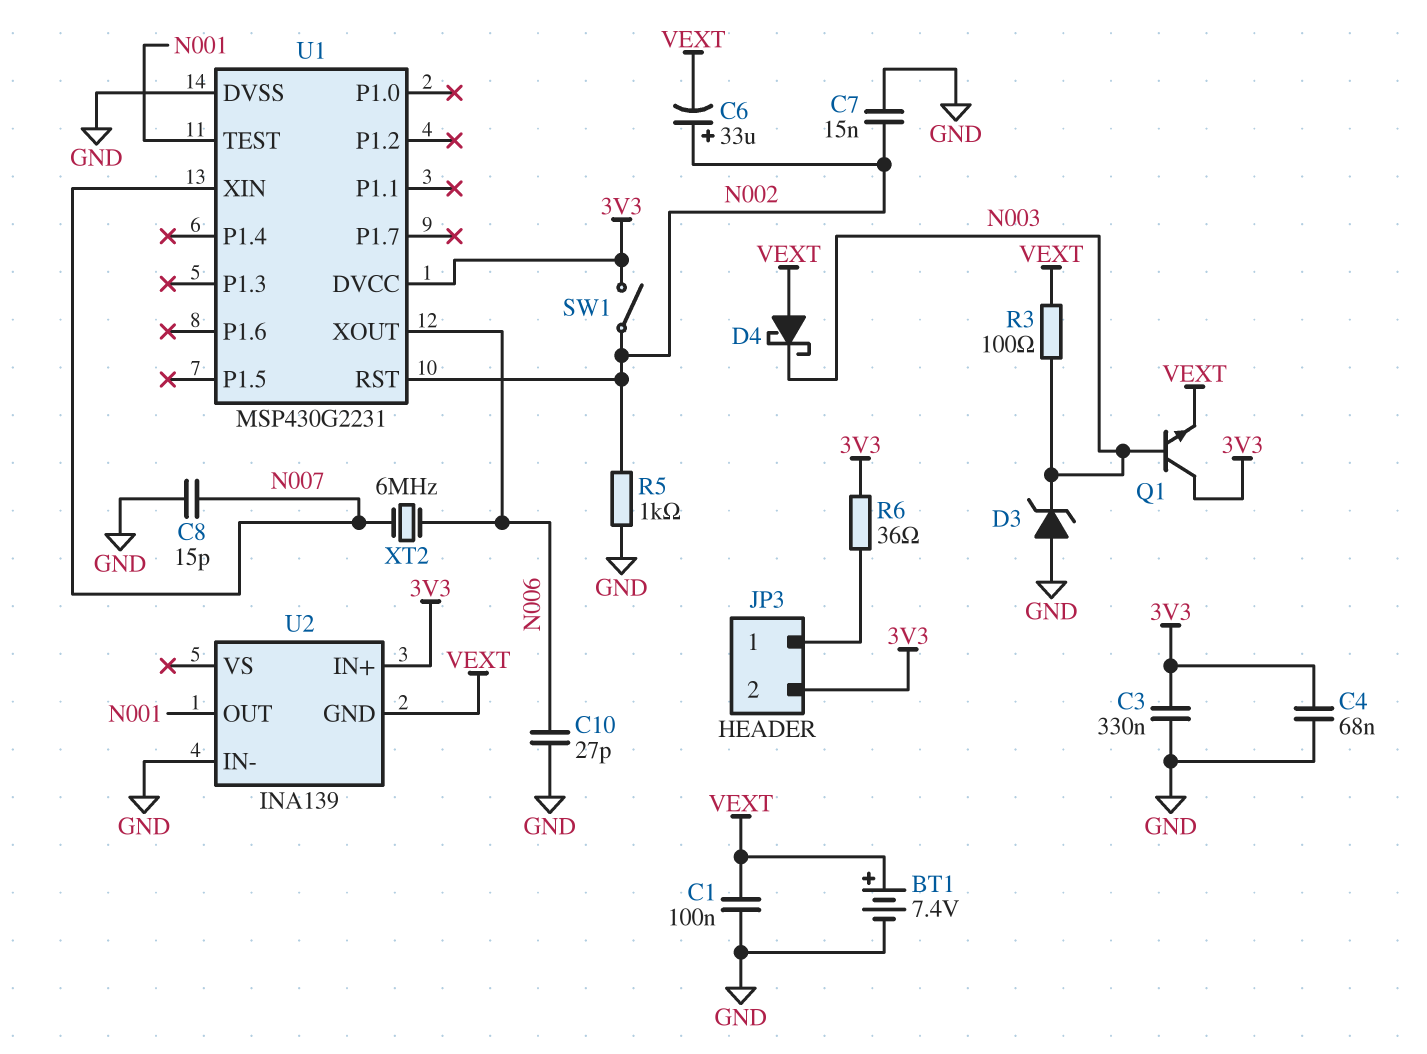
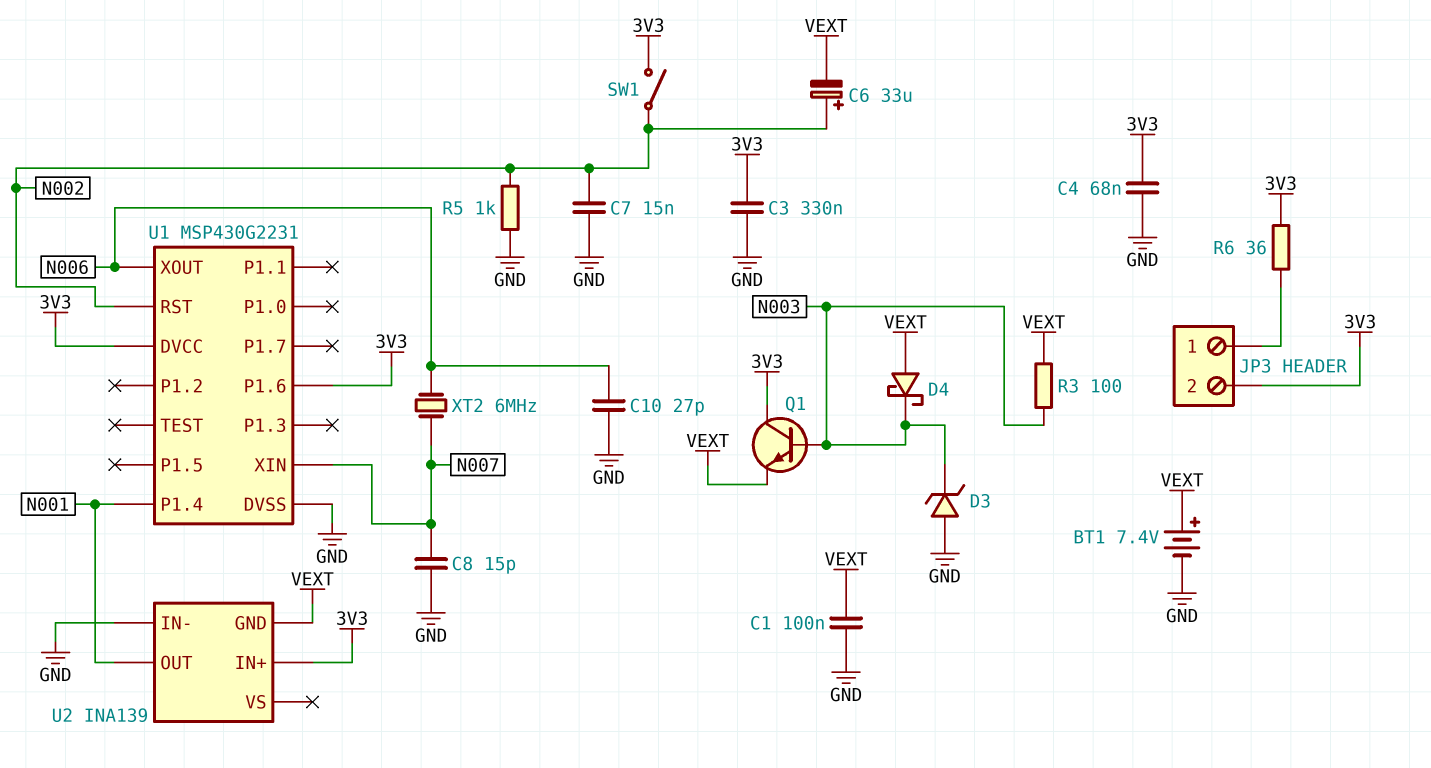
U1 pin P1.4: none -> N001
U1 pin P1.6: none -> 3V3
U1 pin TEST: N001 -> none

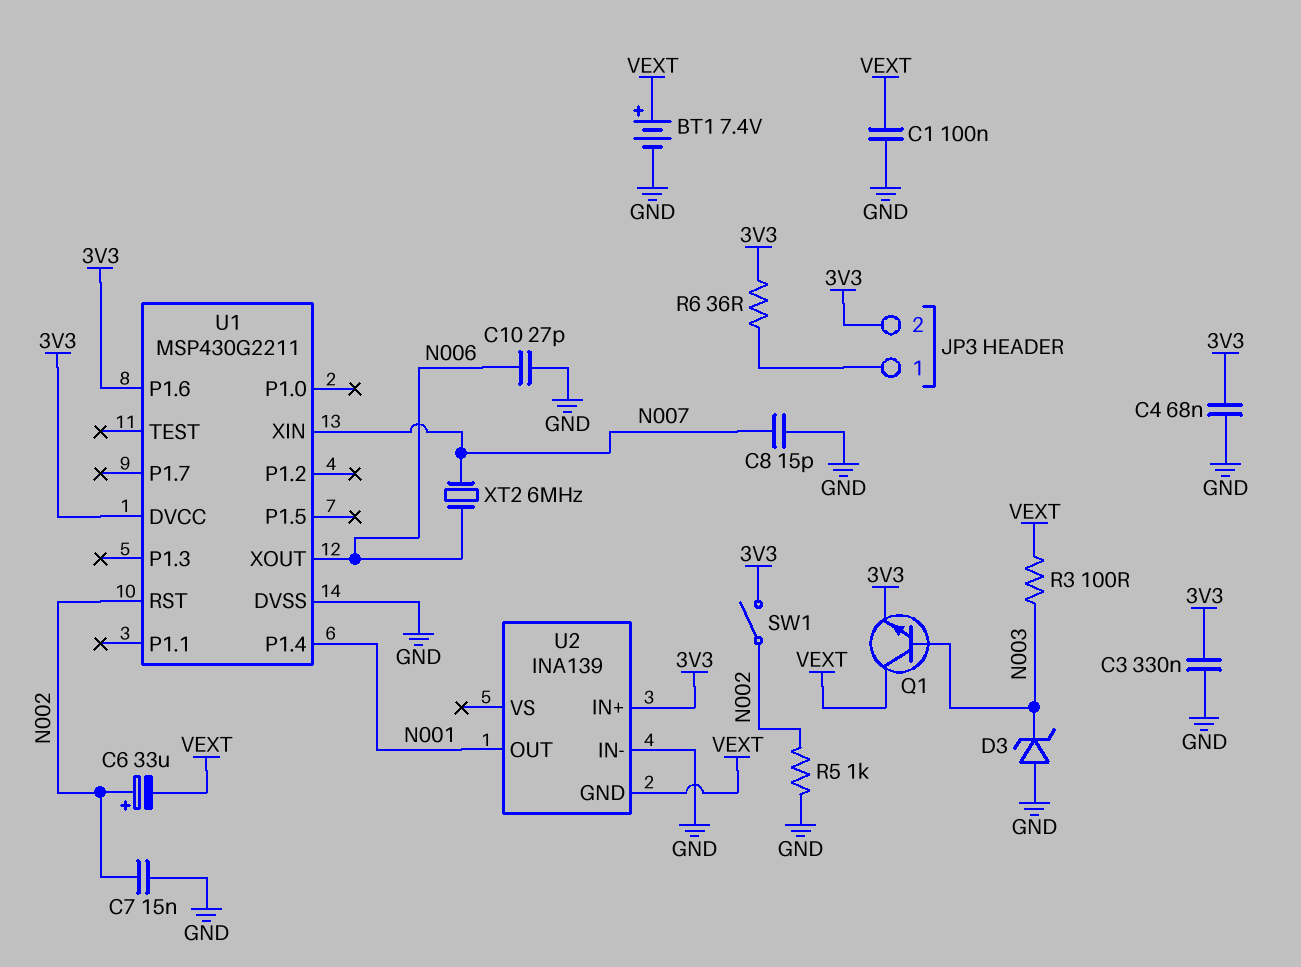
D4: schottky (A VEXT, K N003) -> none
Q1: NPN (B N003, C 3V3, E VEXT) -> NPN (B N003, C VEXT, E 3V3)
U1: MSP430G2231 -> MSP430G2211

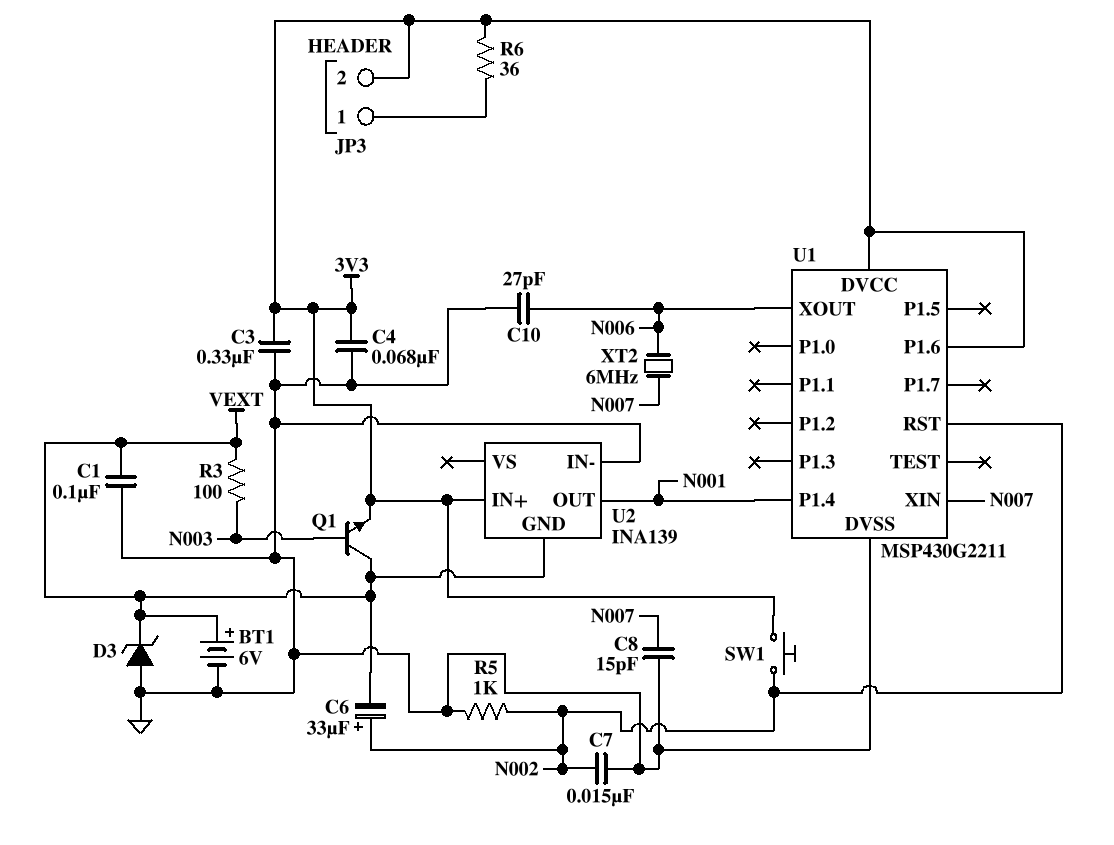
BT1: 7.4V (plus VEXT, minus GND) -> 6V (plus VEXT, minus GND)
D3: zener (A GND, K N003) -> zener (A GND, K VEXT)
SW1: switch (3V3, N002) -> button (3V3, N002)

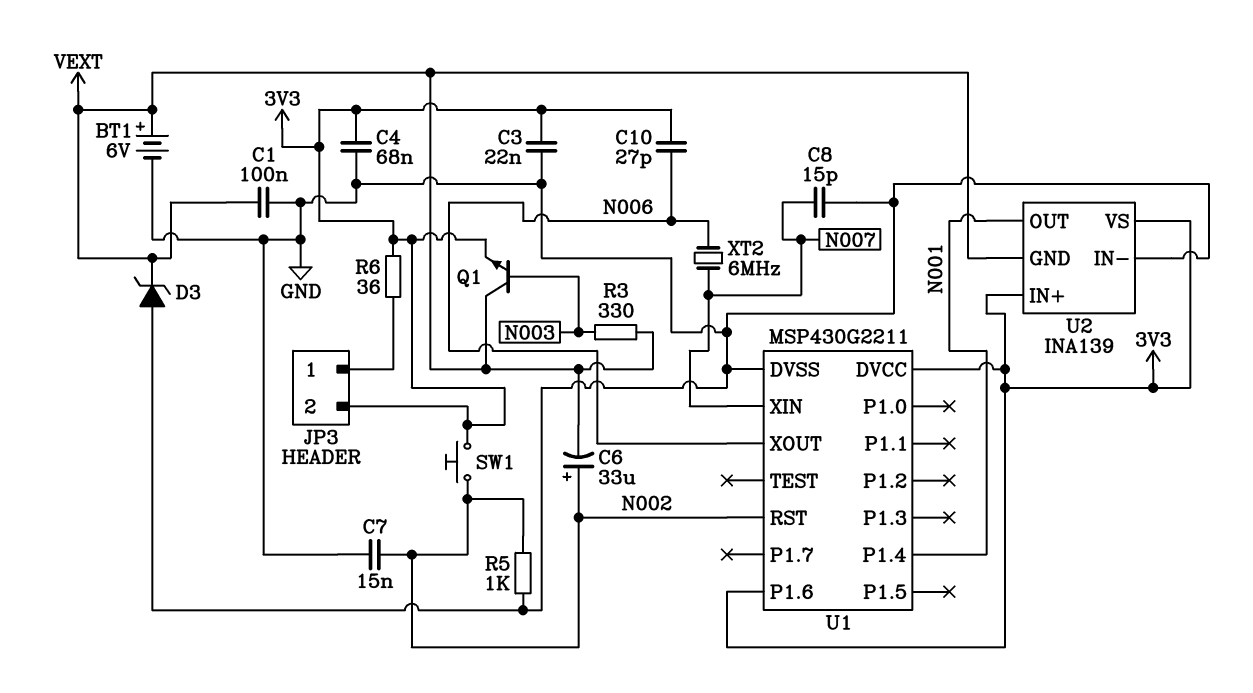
C3: 330nF (3V3, GND) -> 22nF (3V3, GND)
C10: 27pF (GND, N006) -> 27pF (3V3, N006)
R3: 100 (N003, VEXT) -> 330 (N003, VEXT)
U2 pin VS: none -> 3V3

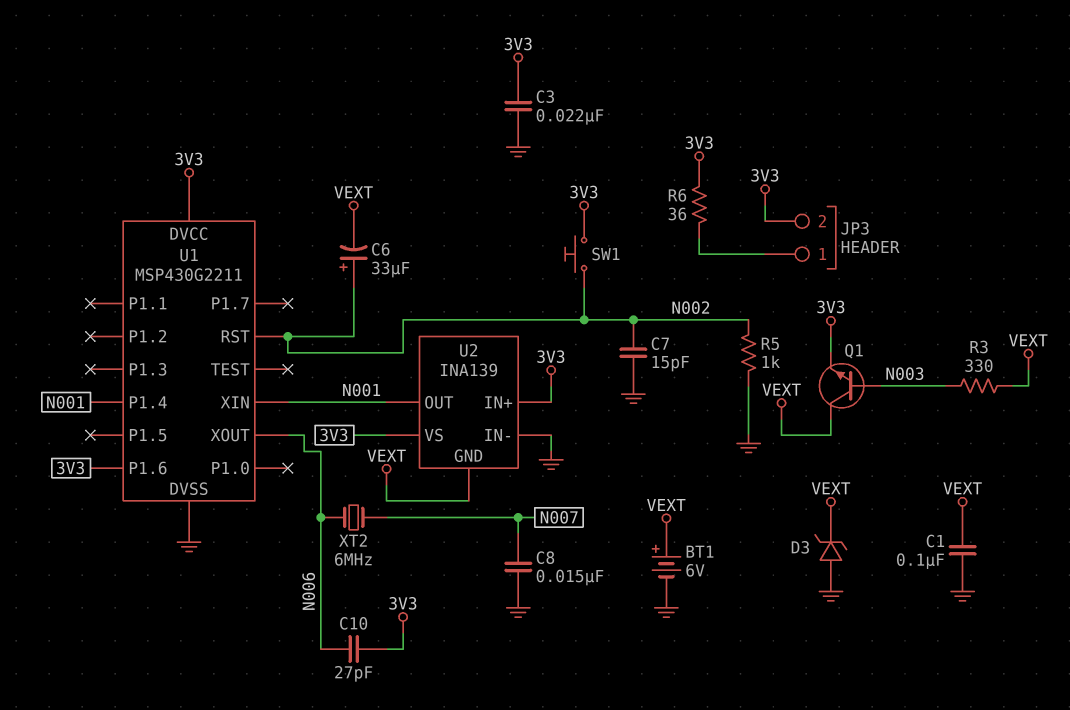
C4: 68nF (3V3, GND) -> none
C7: 15nF (GND, N002) -> 15pF (GND, N002)
C8: 15pF (GND, N007) -> 15nF (GND, N007)
U1 pin XIN: N007 -> N001

